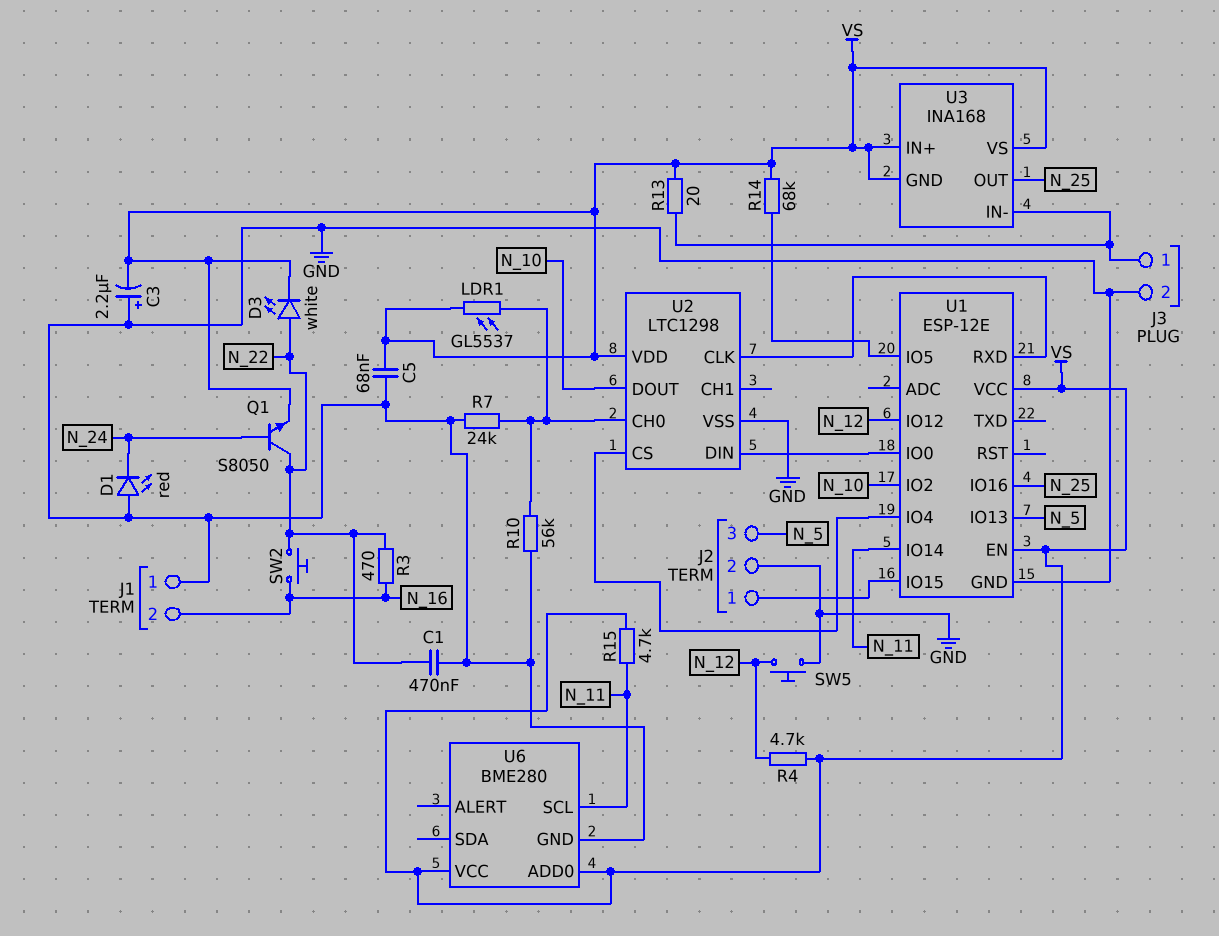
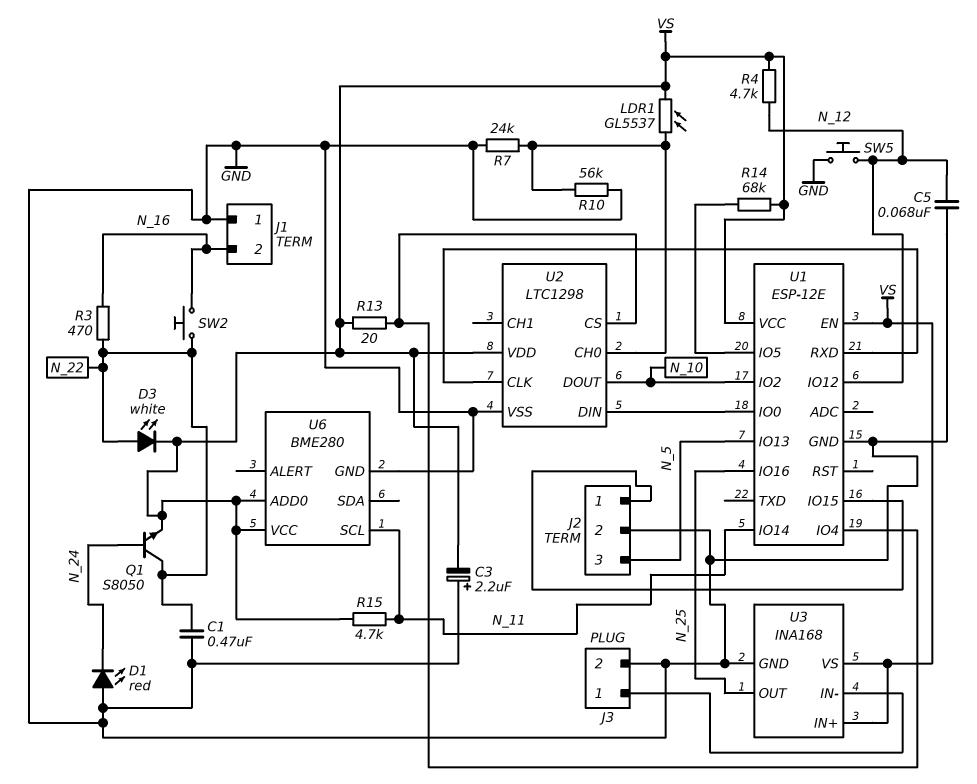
C5: 68nF (GND, VS) -> 68nF (GND, N_12)
R13: 20 (J3/1, VS) -> 20 (U1/IO4, VS)
U3 pin GND: VS -> GND

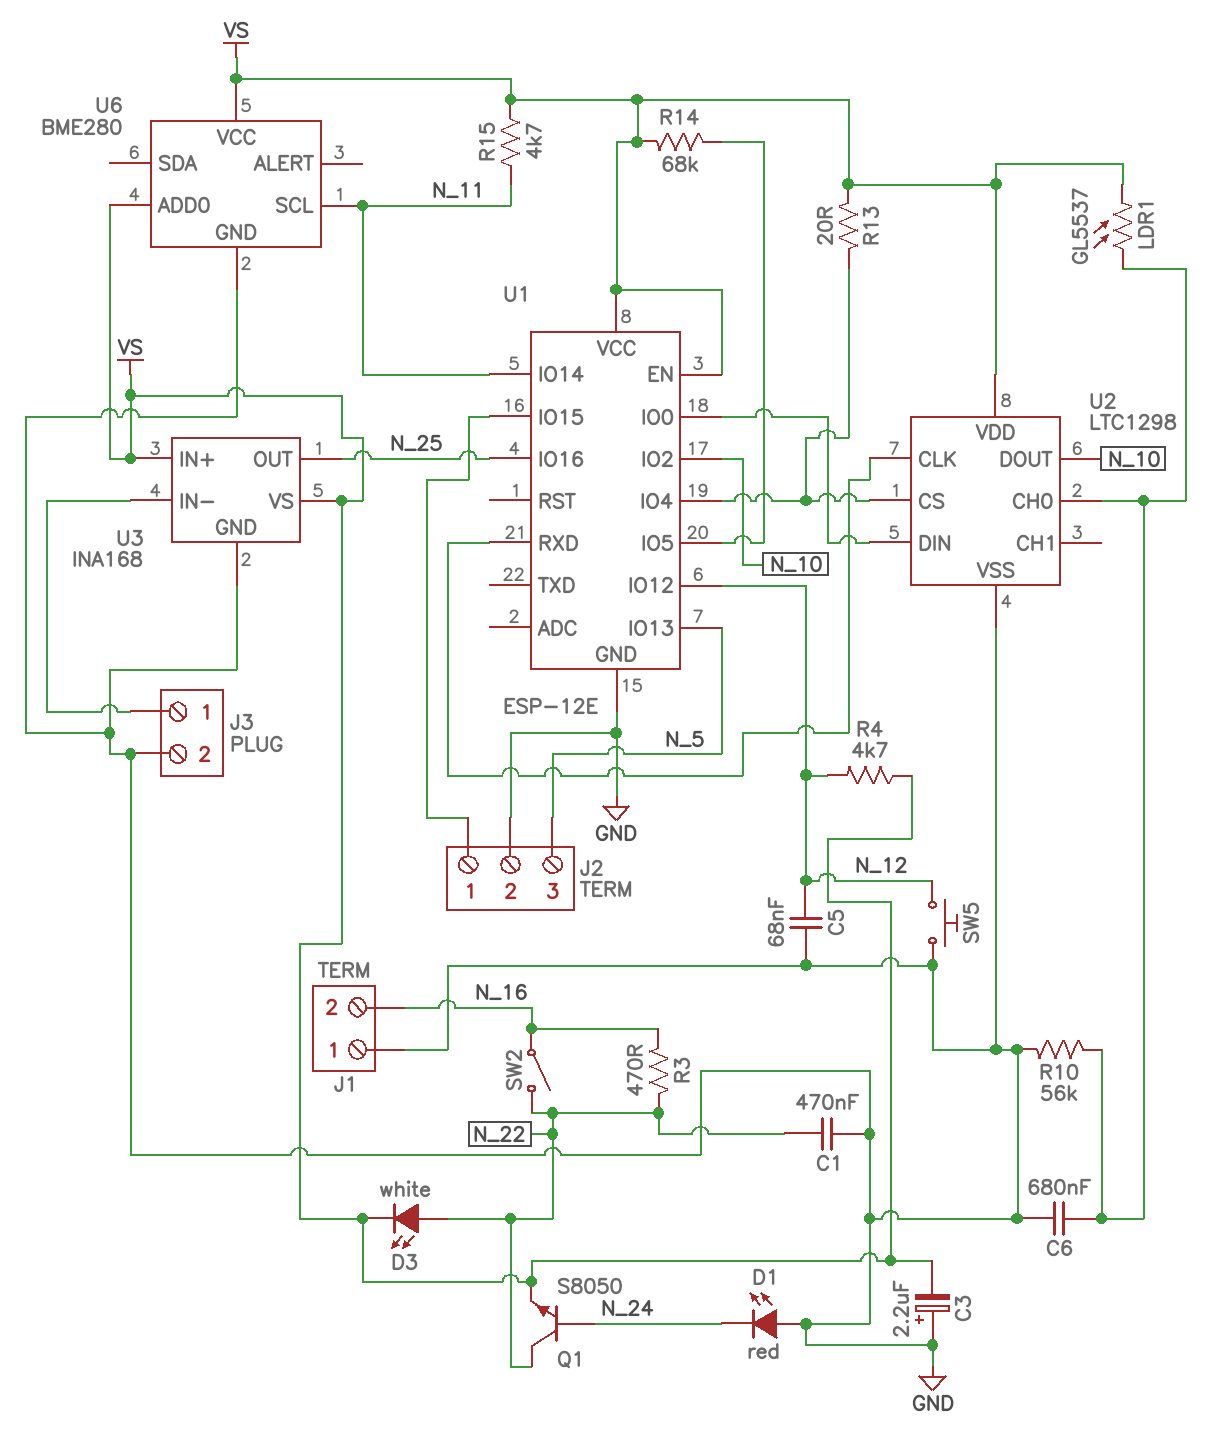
C6: none -> 680nF (GND, U2/CH0)
R7: 24k (GND, U2/CH0) -> none
SW2: button (N_16, N_22) -> switch (N_16, N_22)

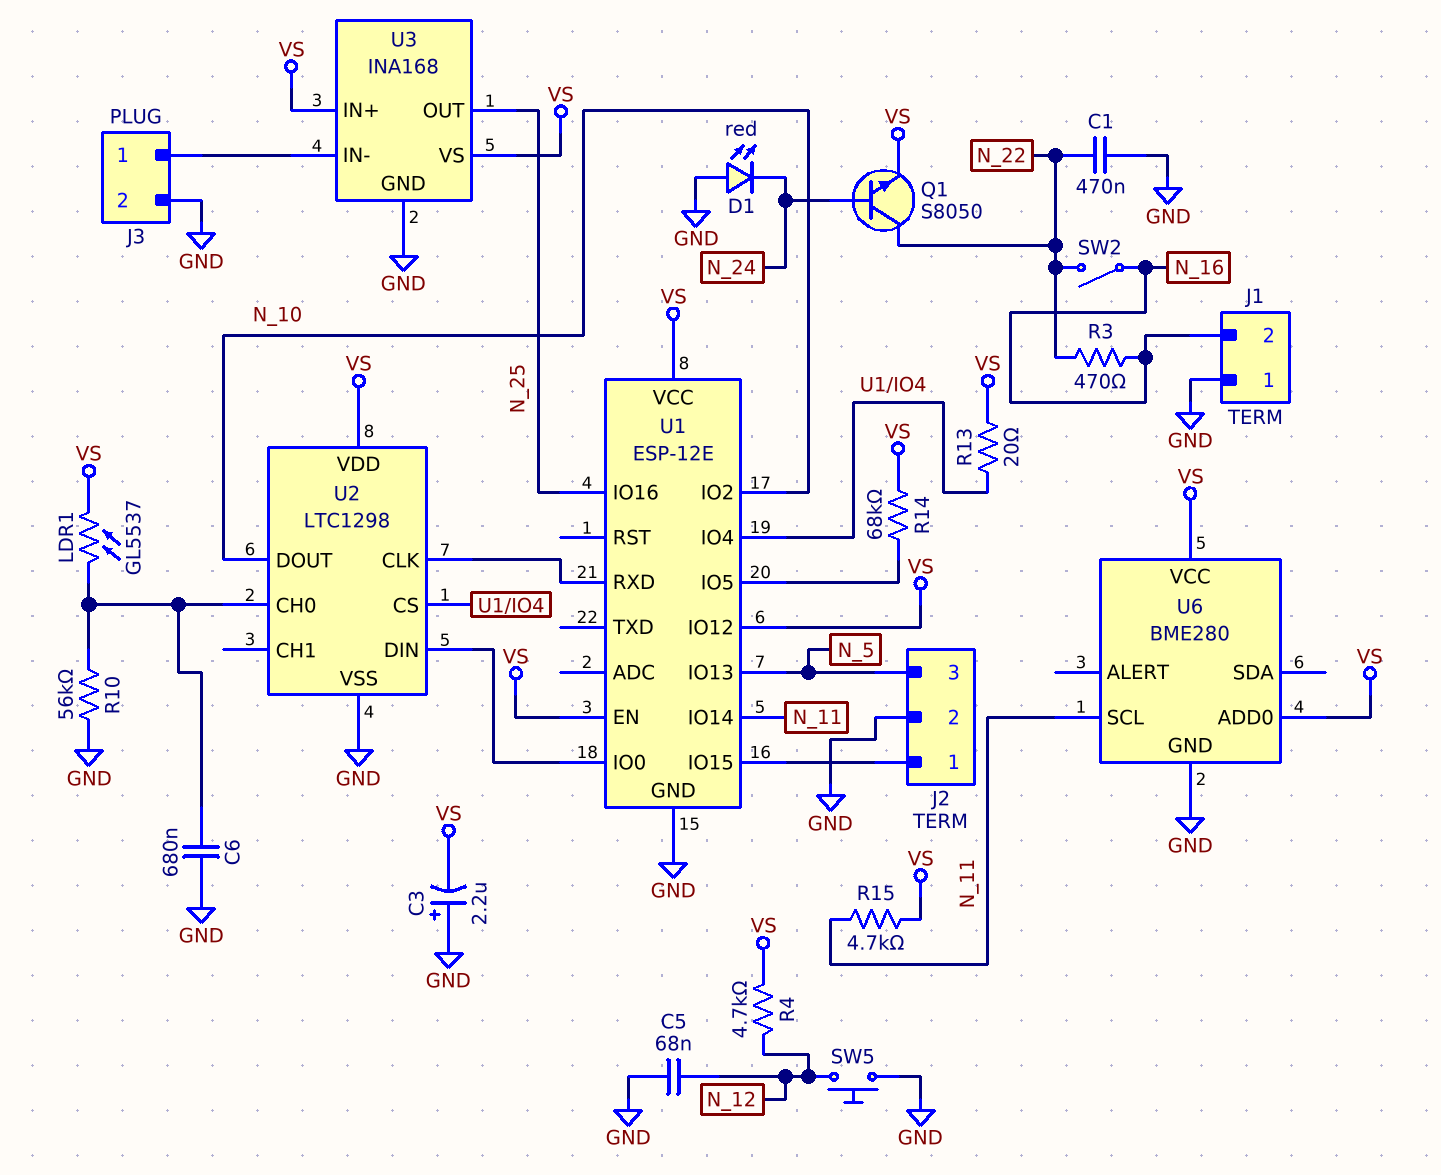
D3: LED white (A N_22, K VS) -> none
U1 pin IO12: N_12 -> VS

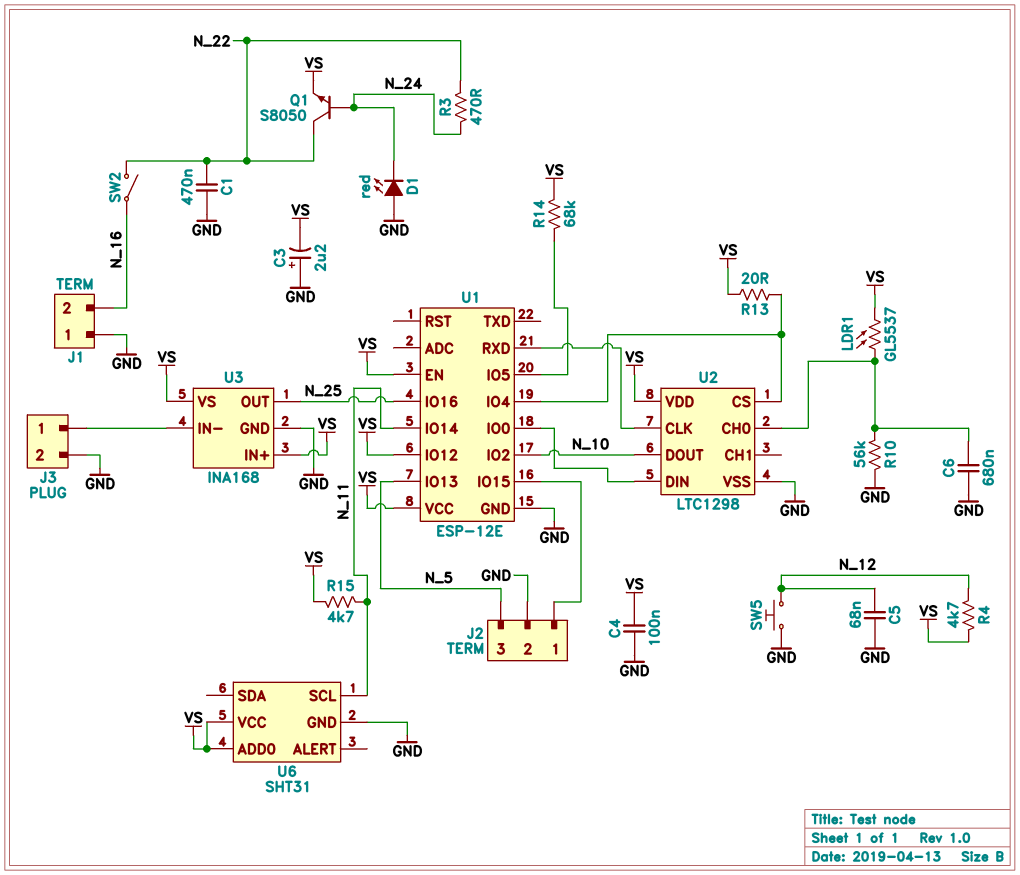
C4: none -> 100nF (GND, VS)
R3: 470 (N_16, N_22) -> 470 (N_22, N_24)
U6: BME280 -> SHT31

